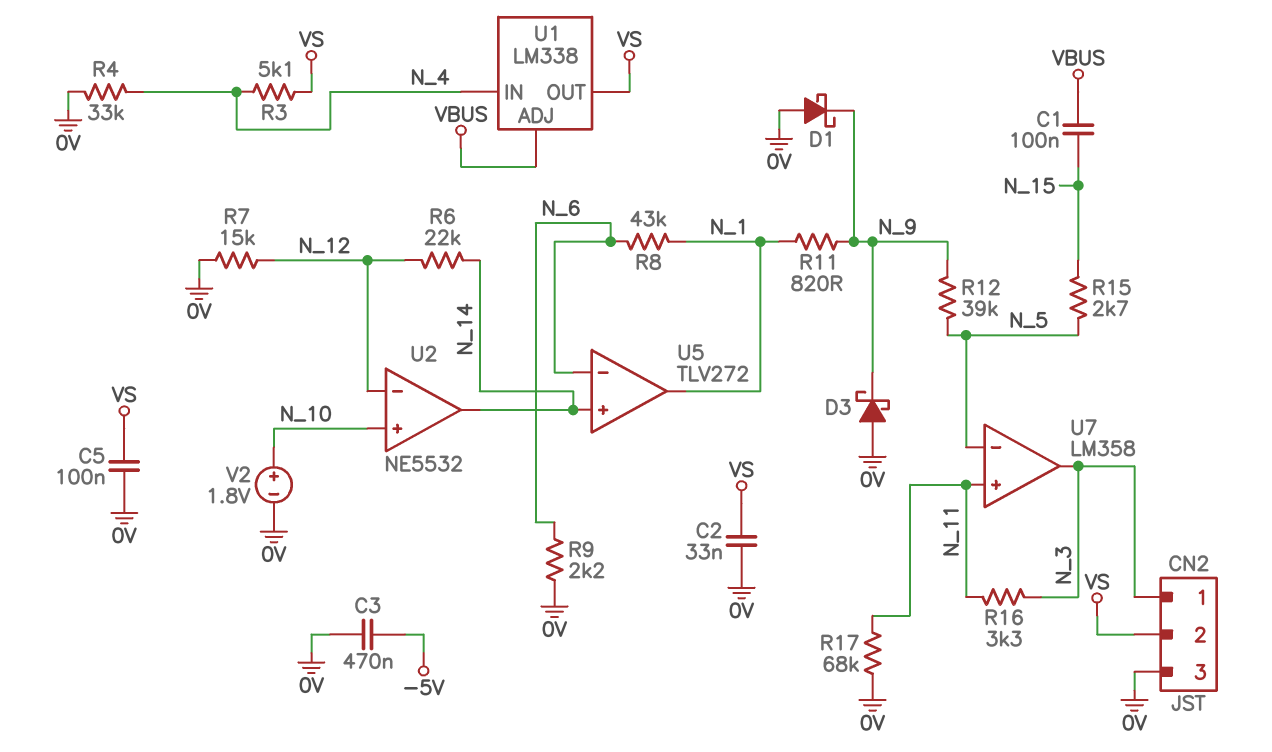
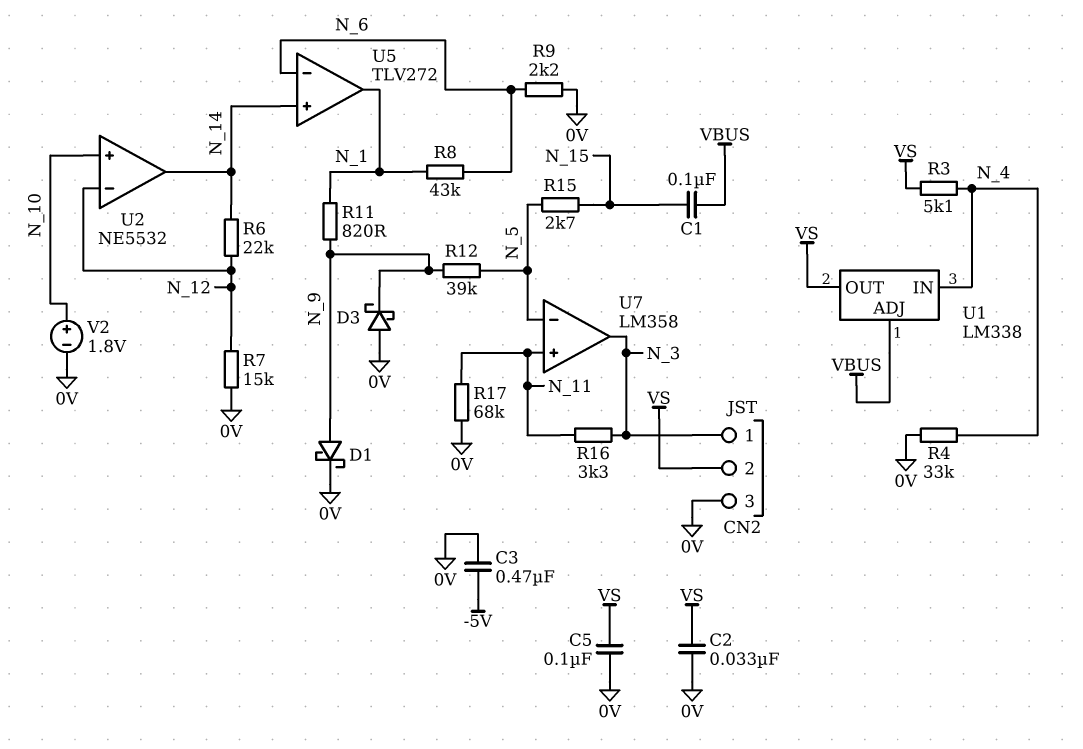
D1: schottky (A 0V, K N_9) -> schottky (A N_9, K 0V)

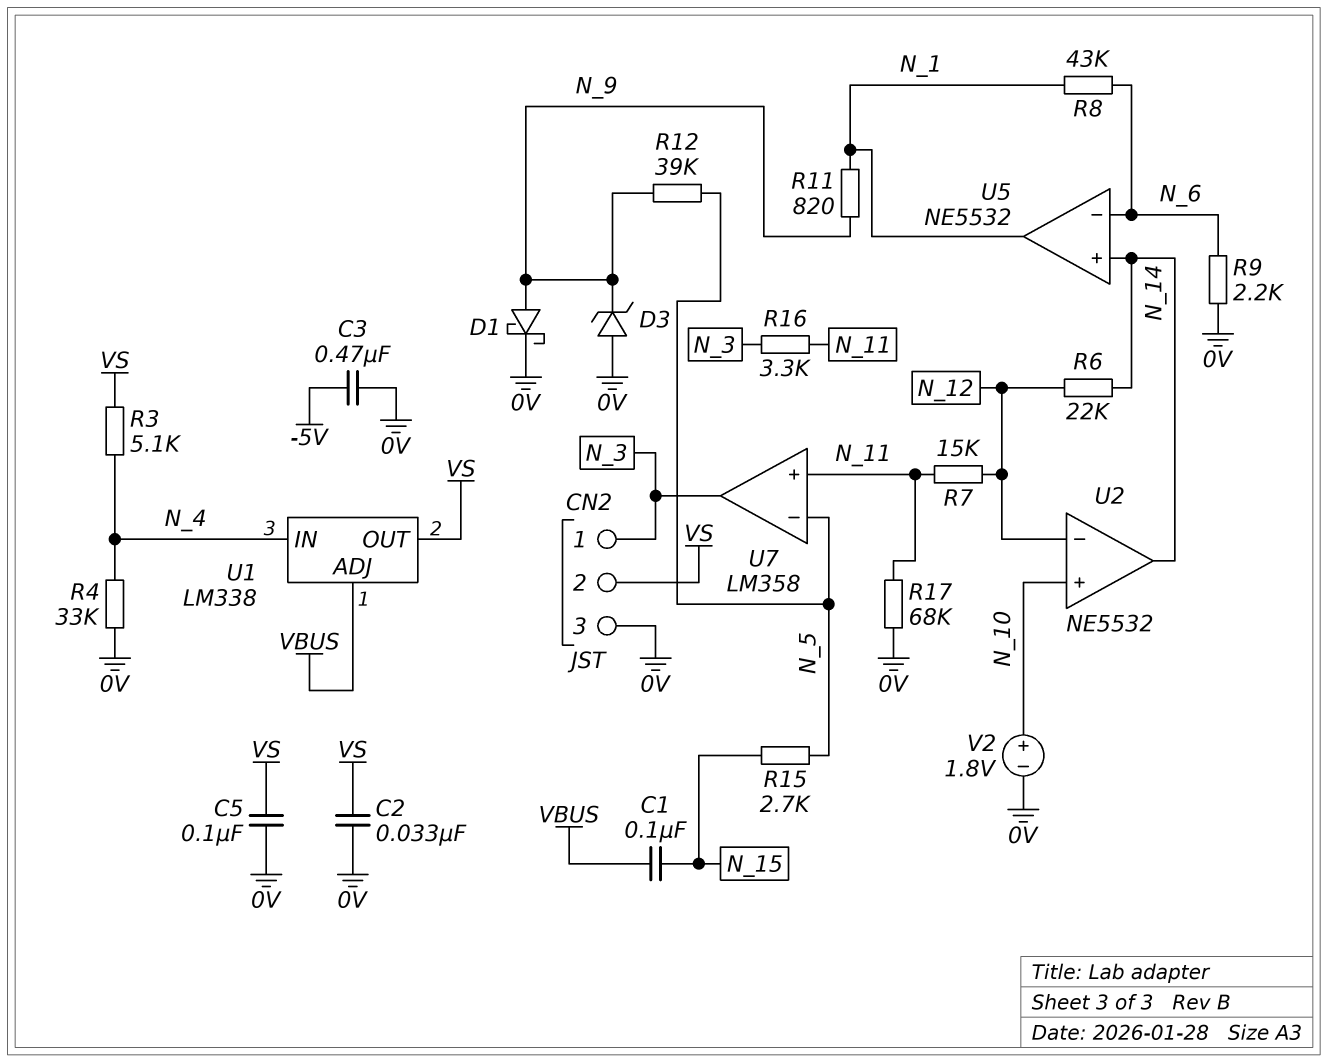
D3: schottky (A 0V, K N_9) -> zener (A 0V, K N_9)
R7: 15k (0V, N_12) -> 15k (N_11, N_12)
U5: TLV272 -> NE5532

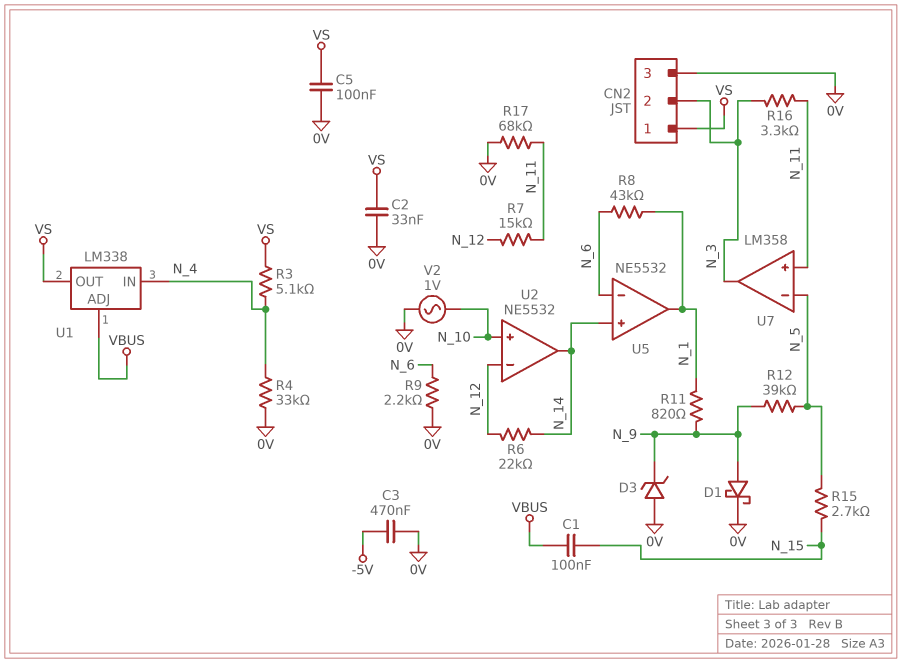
CN2 pin 1: N_3 -> VS
CN2 pin 2: VS -> N_3
V2: 1.8V (plus N_10, minus 0V) -> AC 1V (0V, N_10)

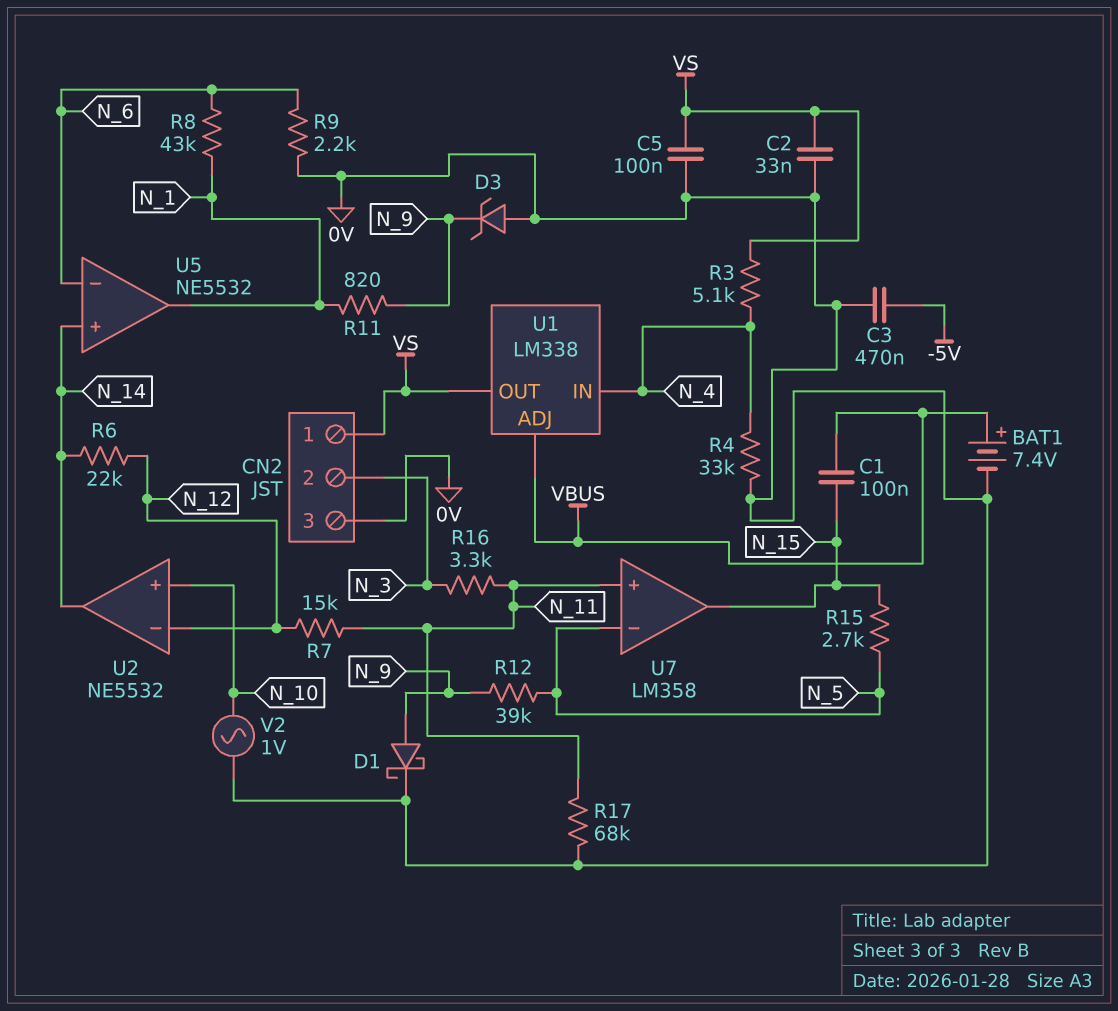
BAT1: none -> 7.4V (plus VBUS, minus 0V)
U7 pin out: N_3 -> N_15

